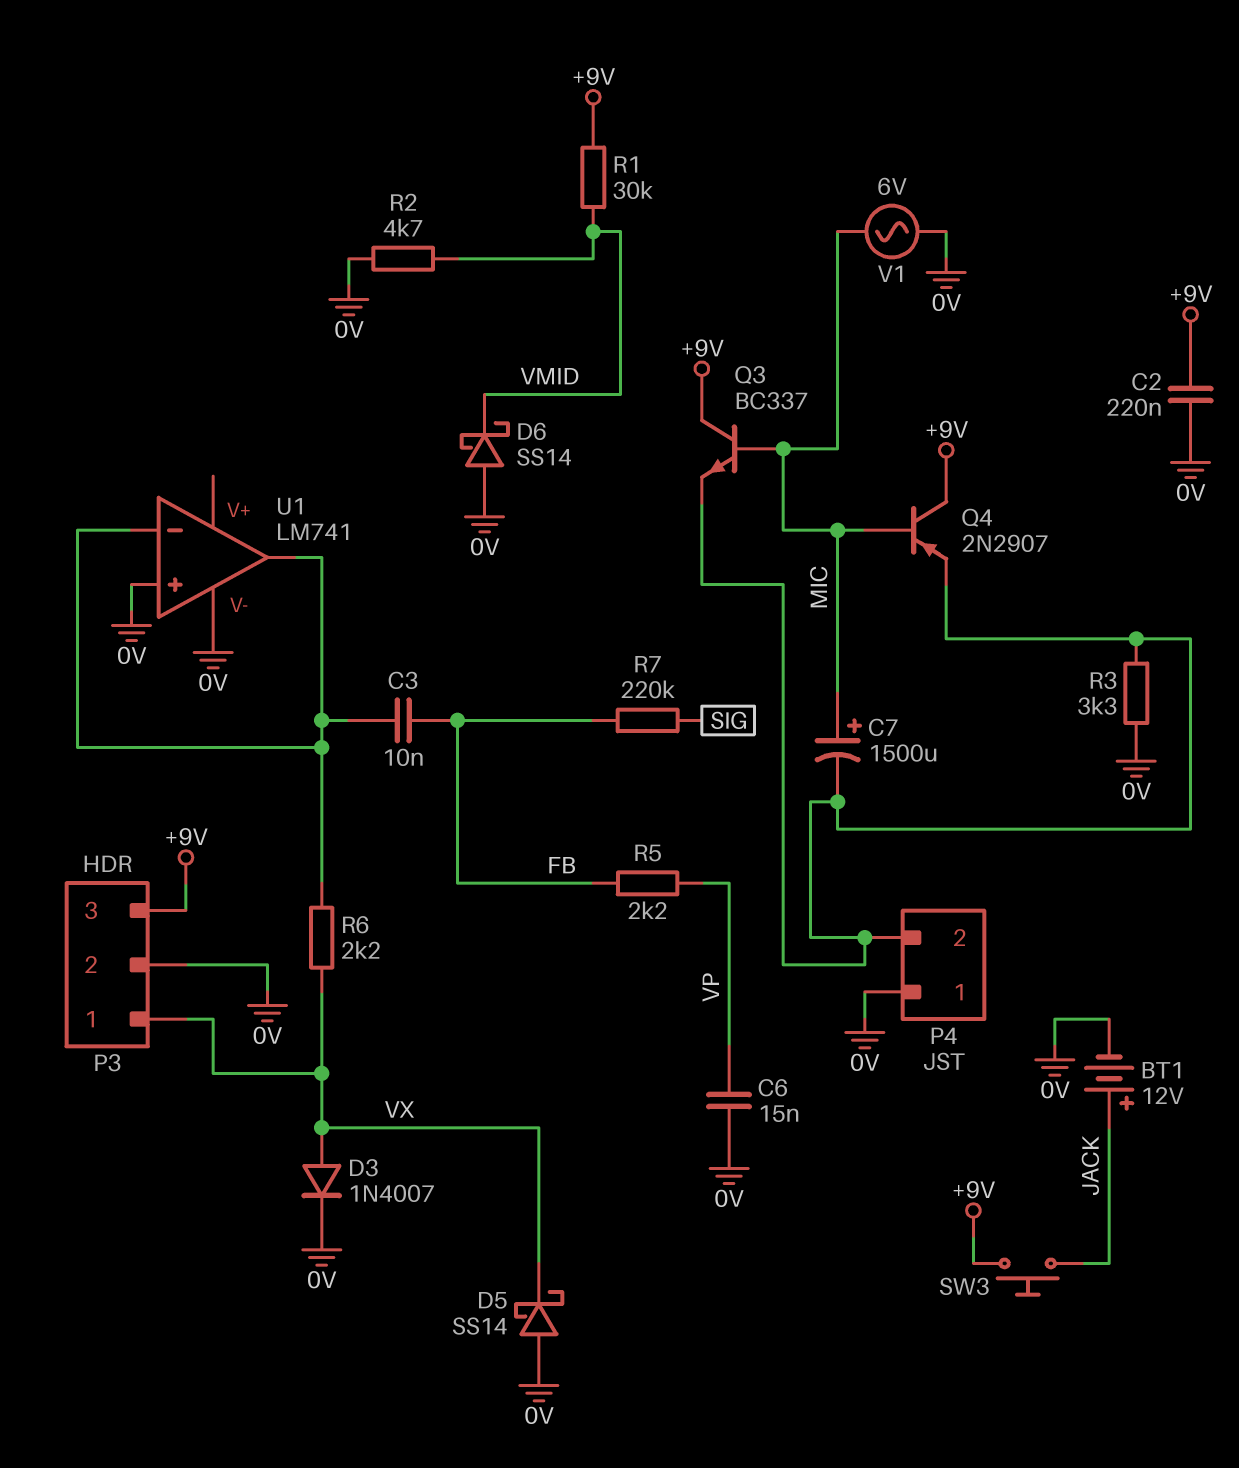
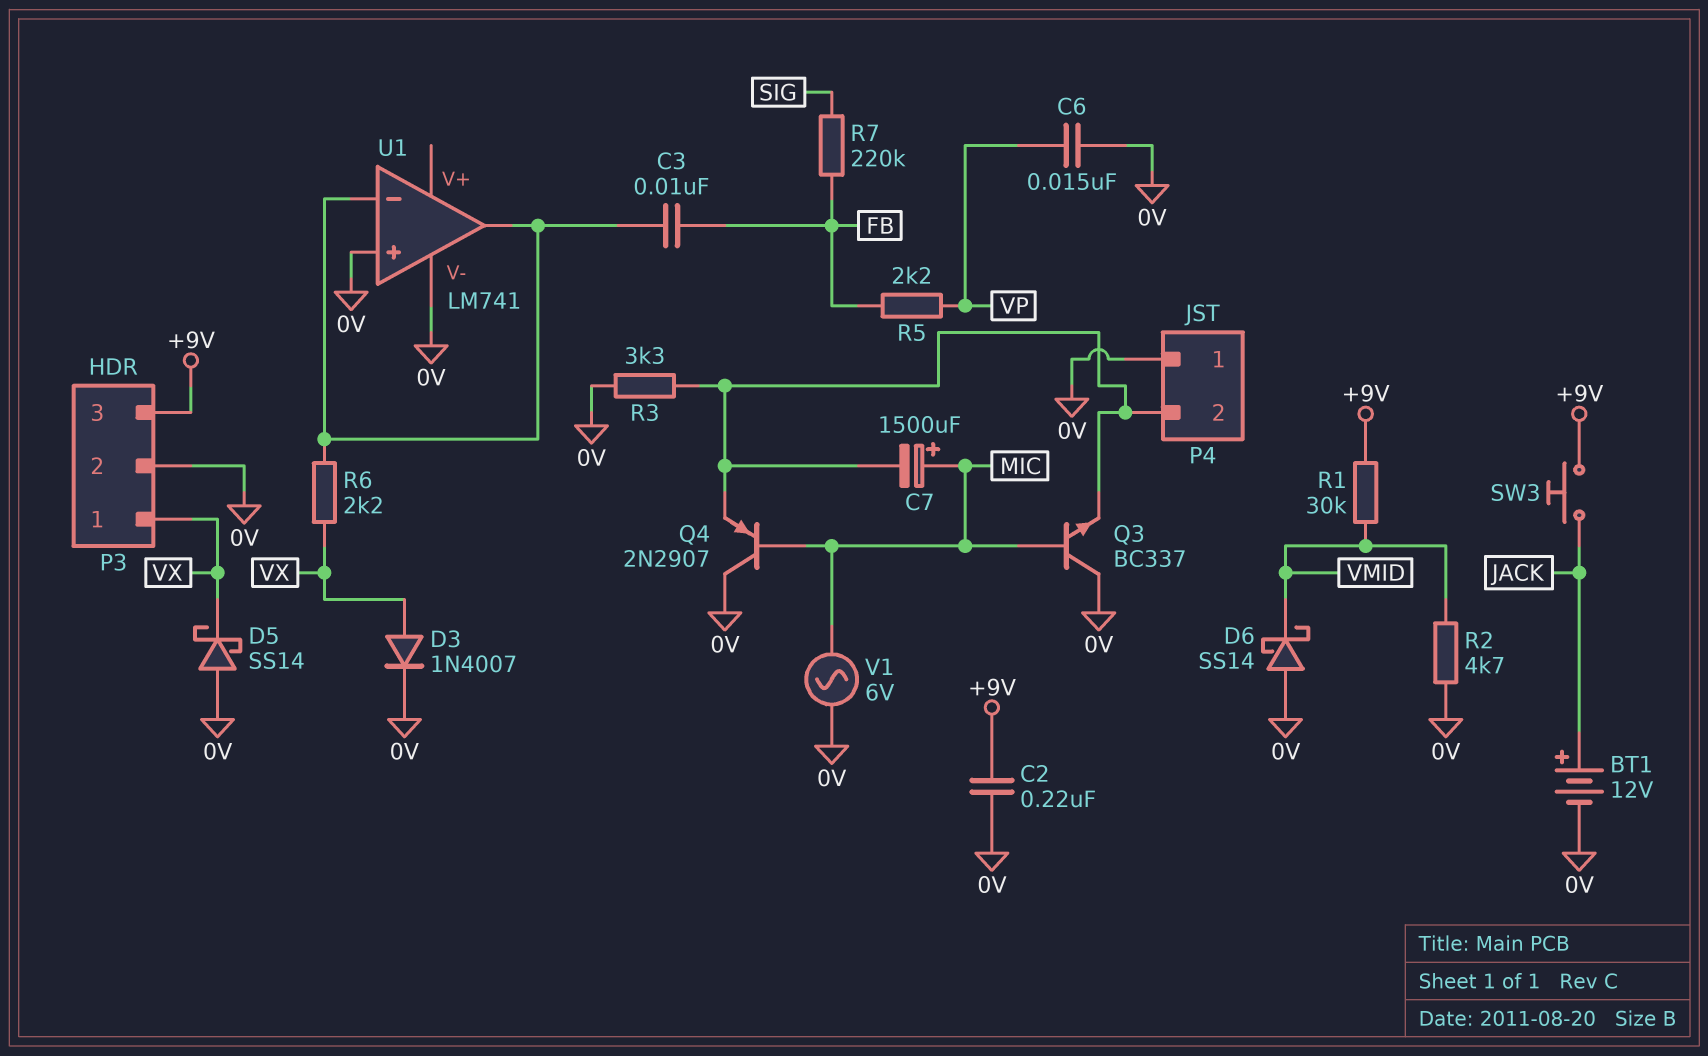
Q3: NPN BC337 (B MIC, C +9V, E P4/2) -> NPN BC337 (B MIC, C 0V, E P4/2)
Q4: PNP 2N2907 (B MIC, C +9V, E P4/2) -> PNP 2N2907 (B MIC, C 0V, E P4/2)

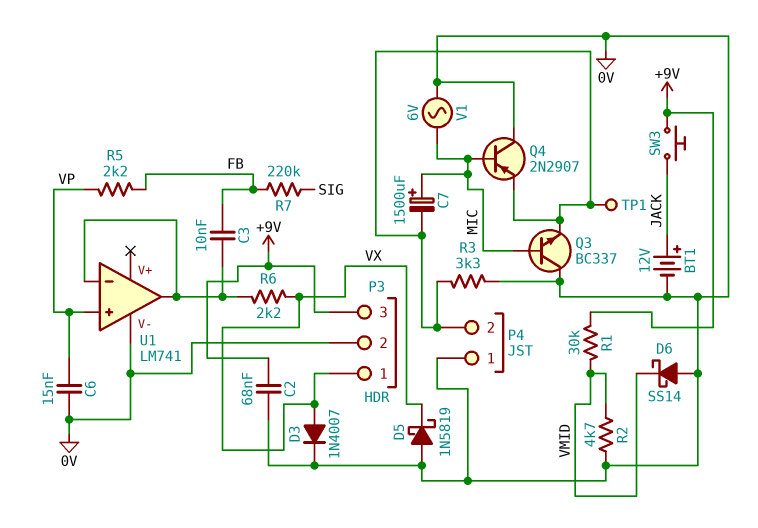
C2: 220nF (+9V, 0V) -> 68nF (+9V, 0V)
D5: schottky SS14 (A 0V, K VX) -> schottky 1N5819 (A 0V, K VX)
TP1: none -> test point (P4/2)
U1 pin in+: 0V -> VP

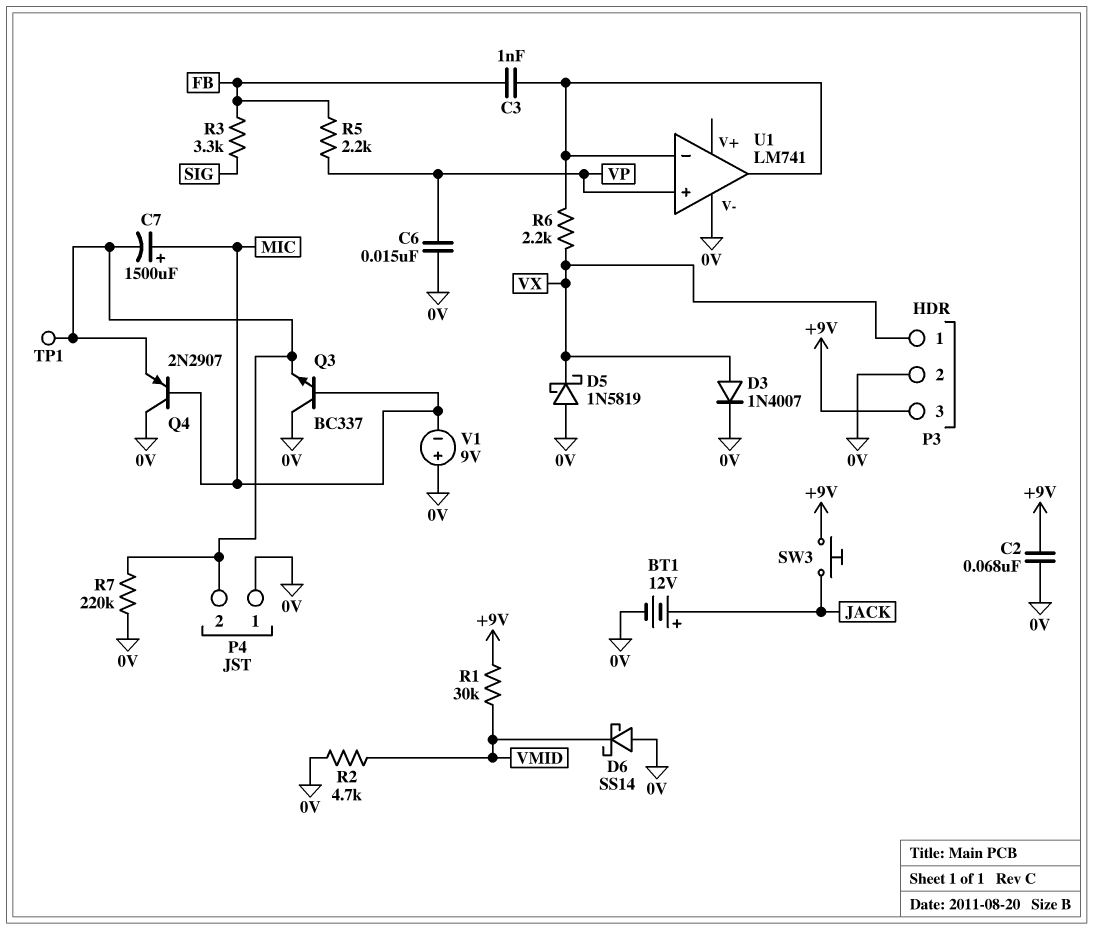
C3: 10nF (FB, U1/in-) -> 1nF (FB, U1/in-)
R3: 3.3k (0V, P4/2) -> 3.3k (FB, SIG)
R7: 220k (FB, SIG) -> 220k (0V, P4/2)
V1: AC 6V (0V, MIC) -> 9V (plus 0V, minus MIC)

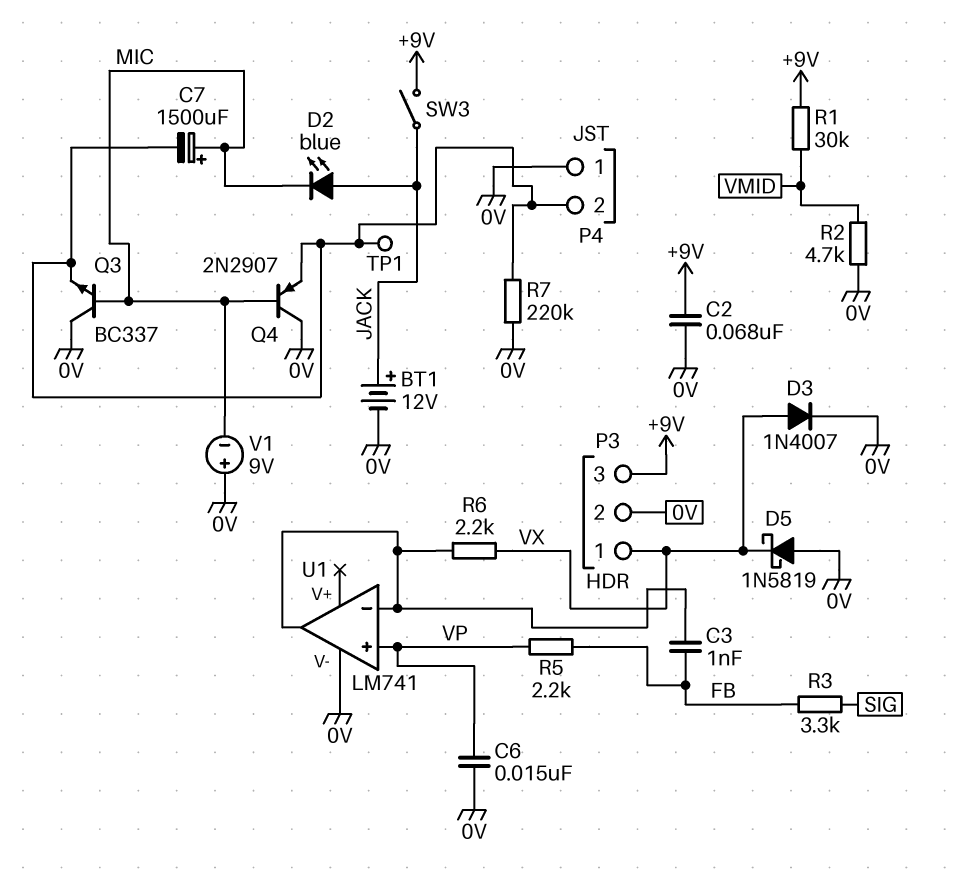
D2: none -> LED blue (A JACK, K MIC)
D6: schottky SS14 (A 0V, K VMID) -> none
SW3: button (+9V, JACK) -> switch (+9V, JACK)

